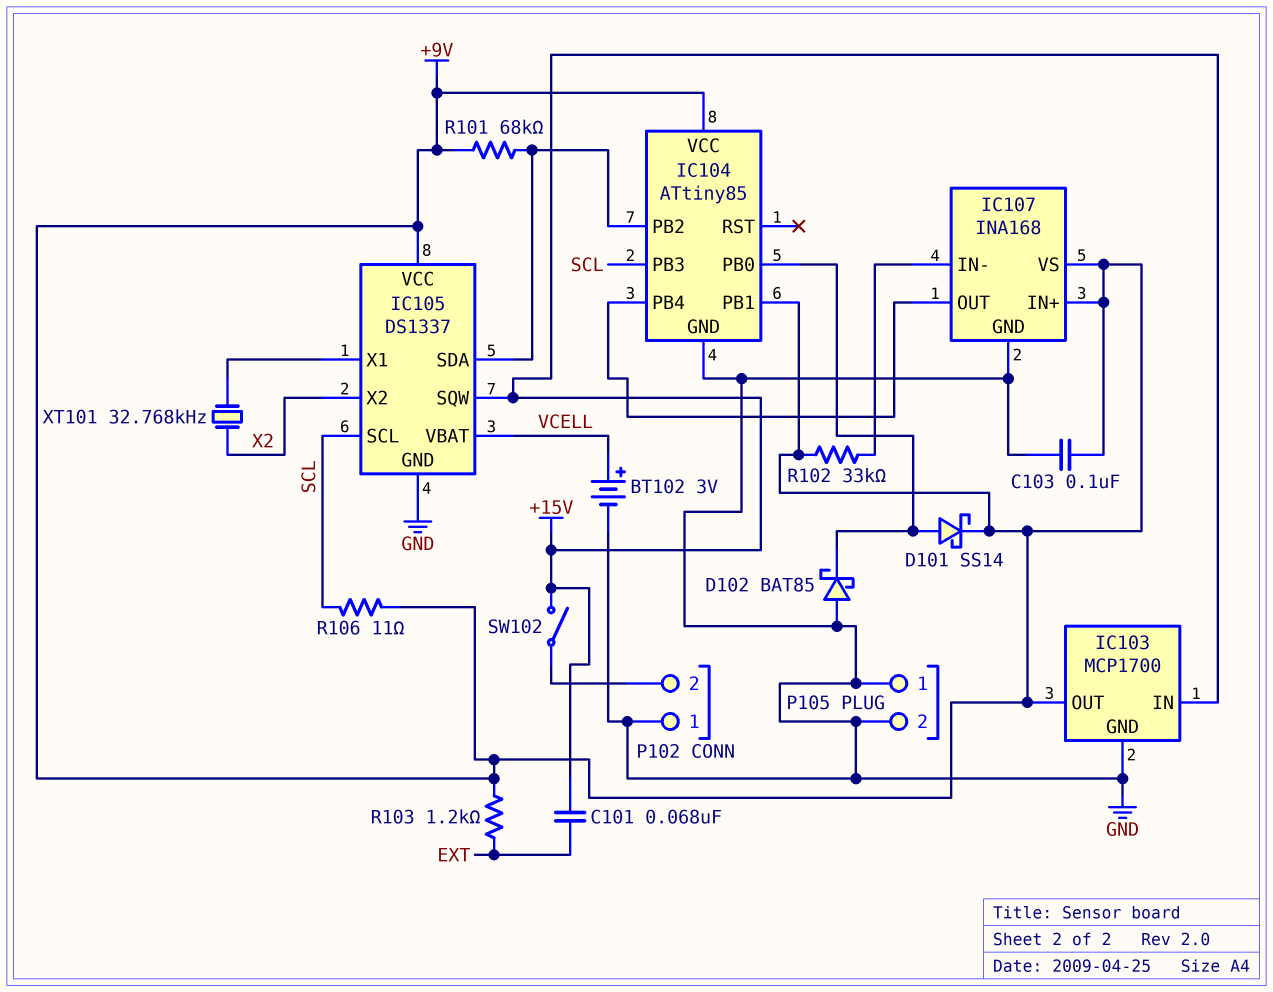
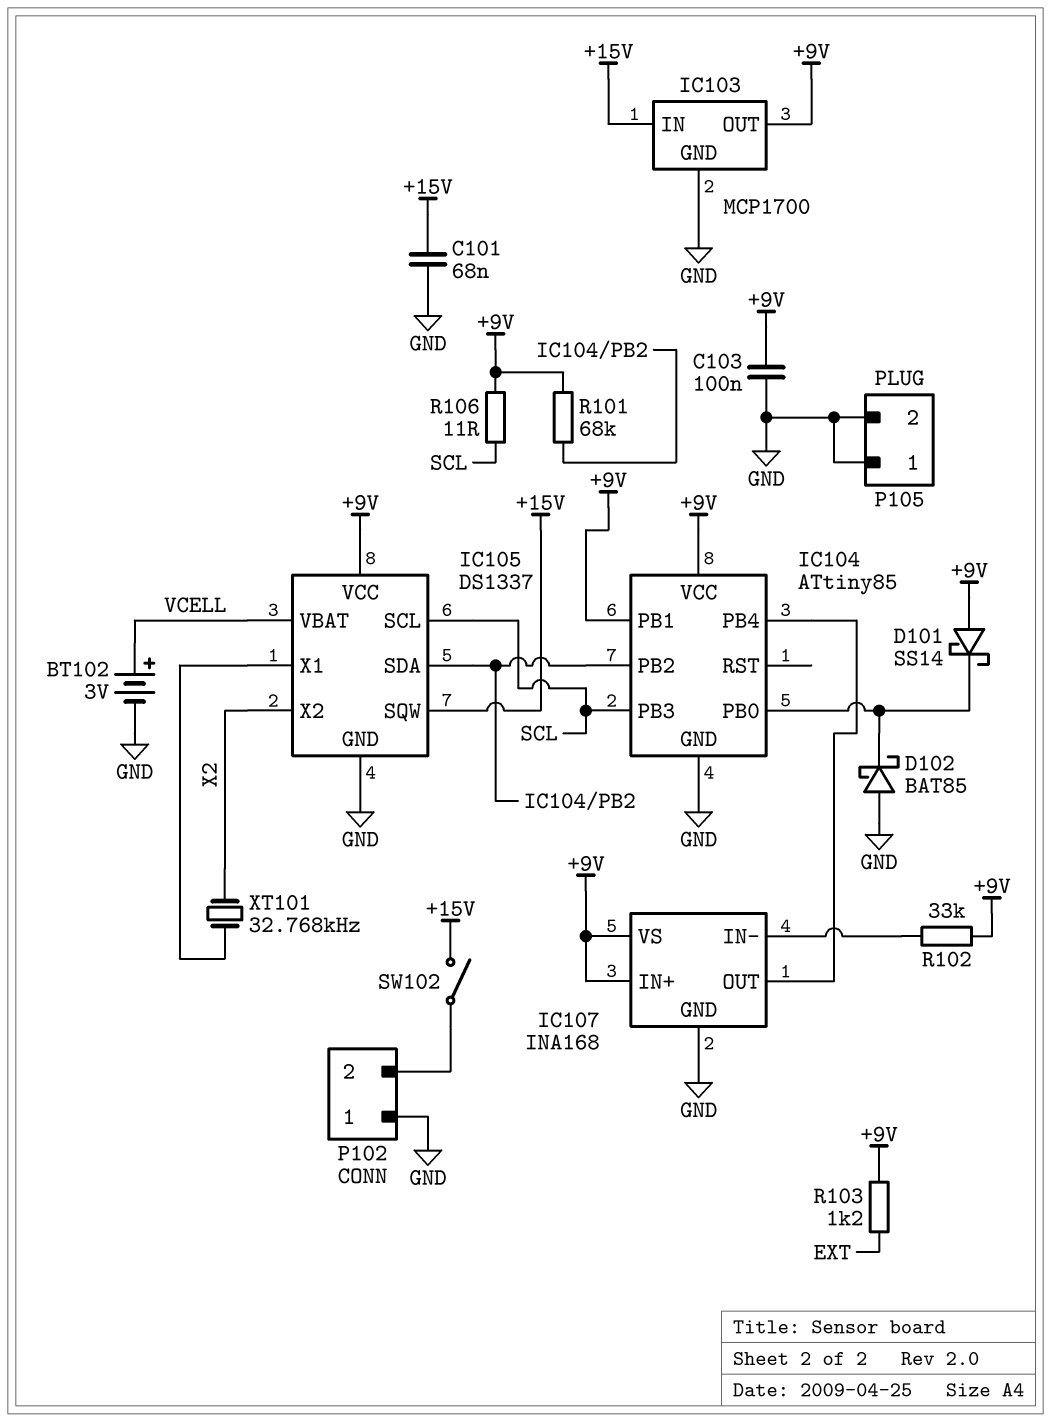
C101: 68nF (+15V, EXT) -> 68nF (+15V, GND)
D101: schottky SS14 (A IC104/PB0, K +9V) -> schottky SS14 (A +9V, K IC104/PB0)

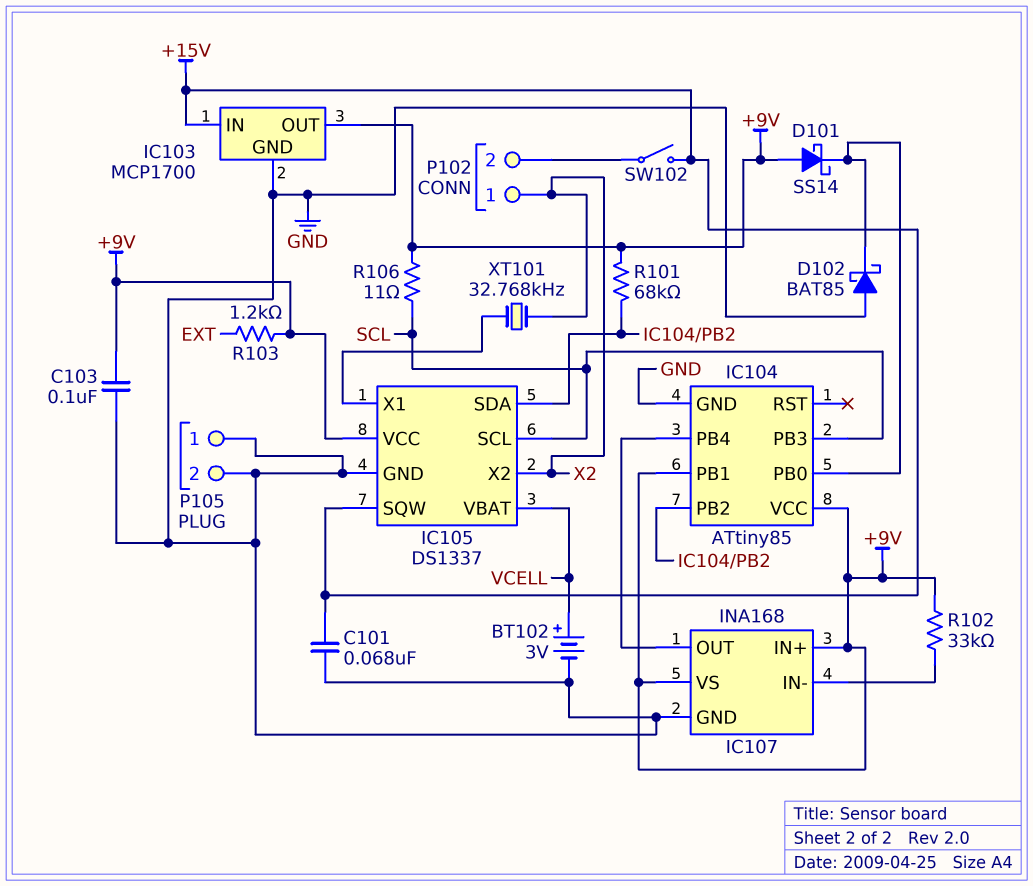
P102 pin 1: GND -> X2

